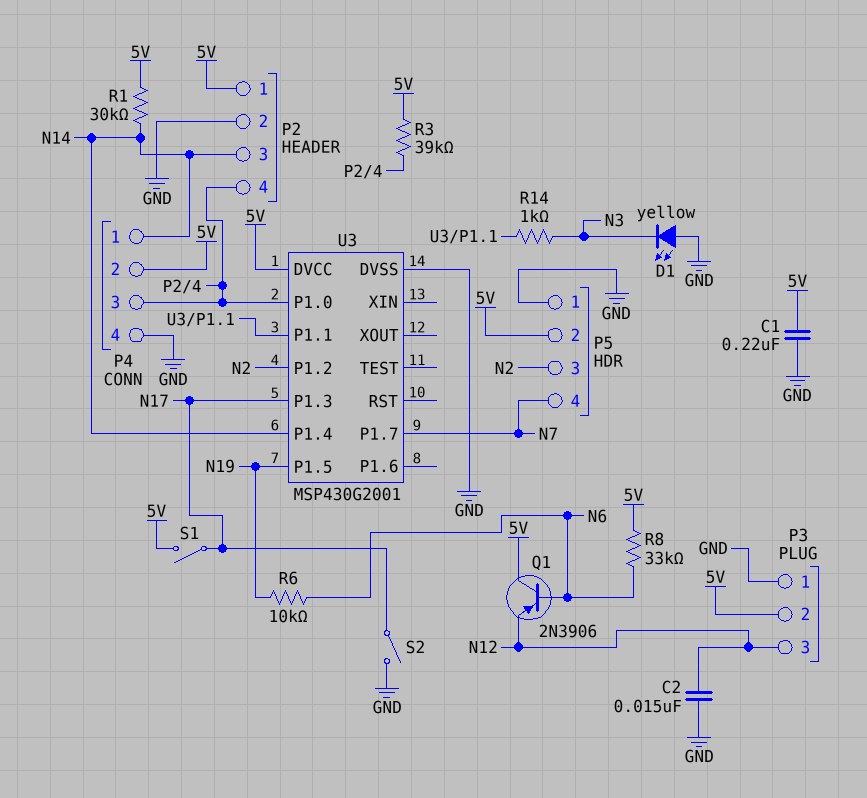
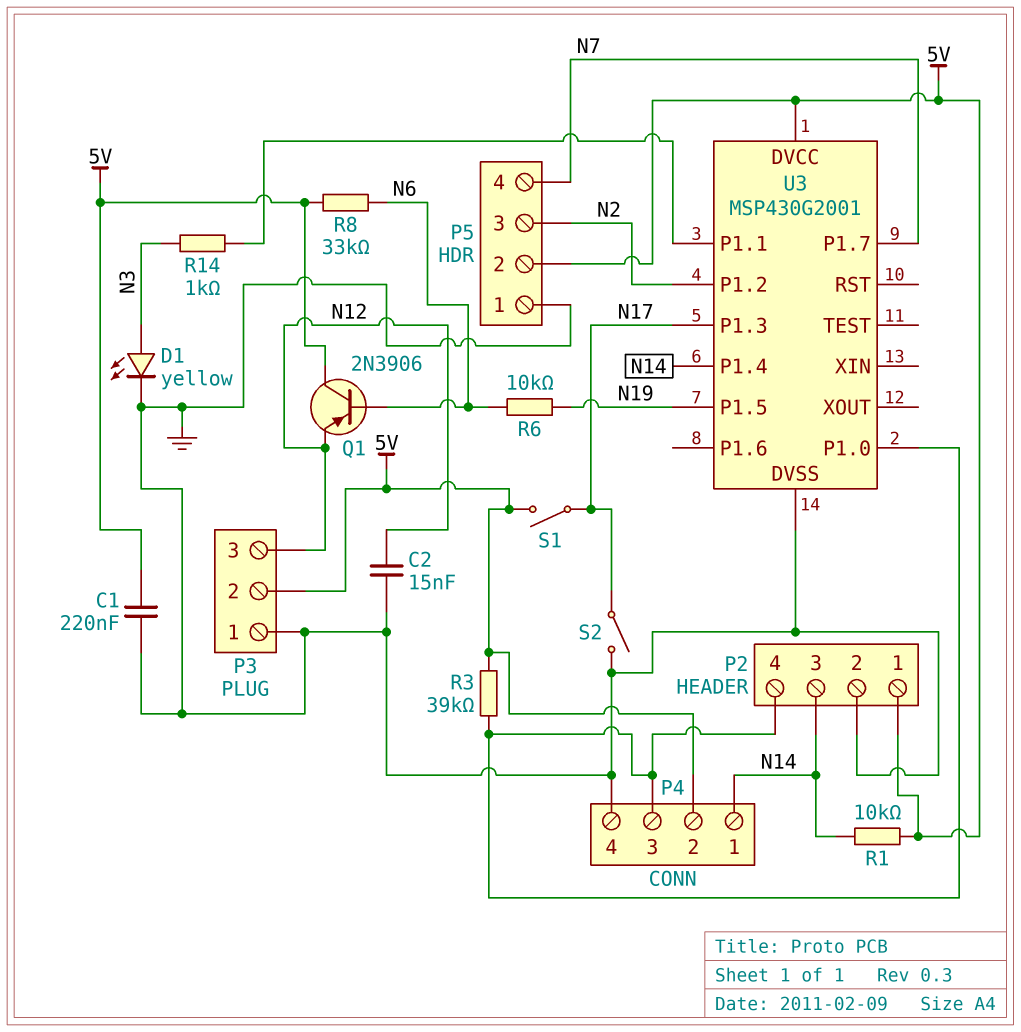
D1: LED yellow (A GND, K N3) -> LED yellow (A N3, K GND)
R1: 30k (5V, N14) -> 10k (5V, N14)

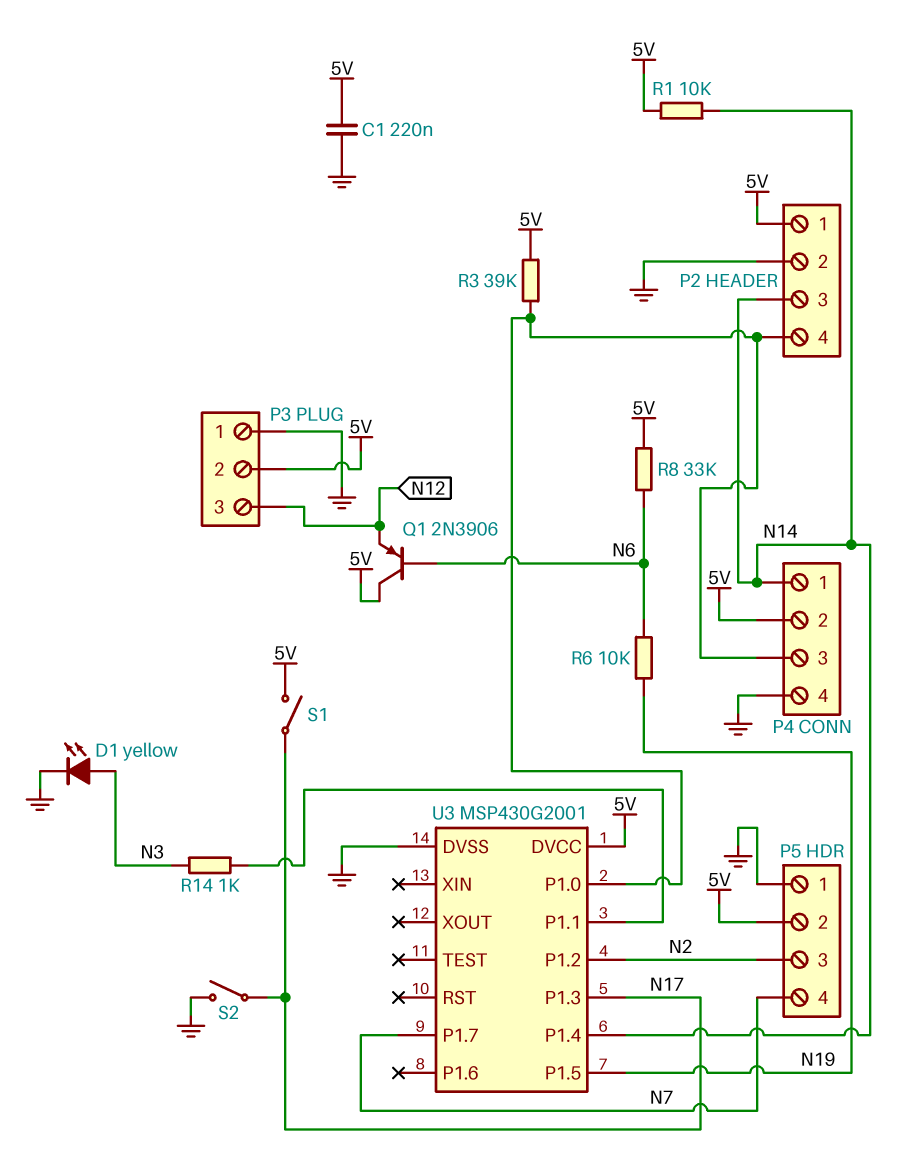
C2: 15nF (GND, N12) -> none

